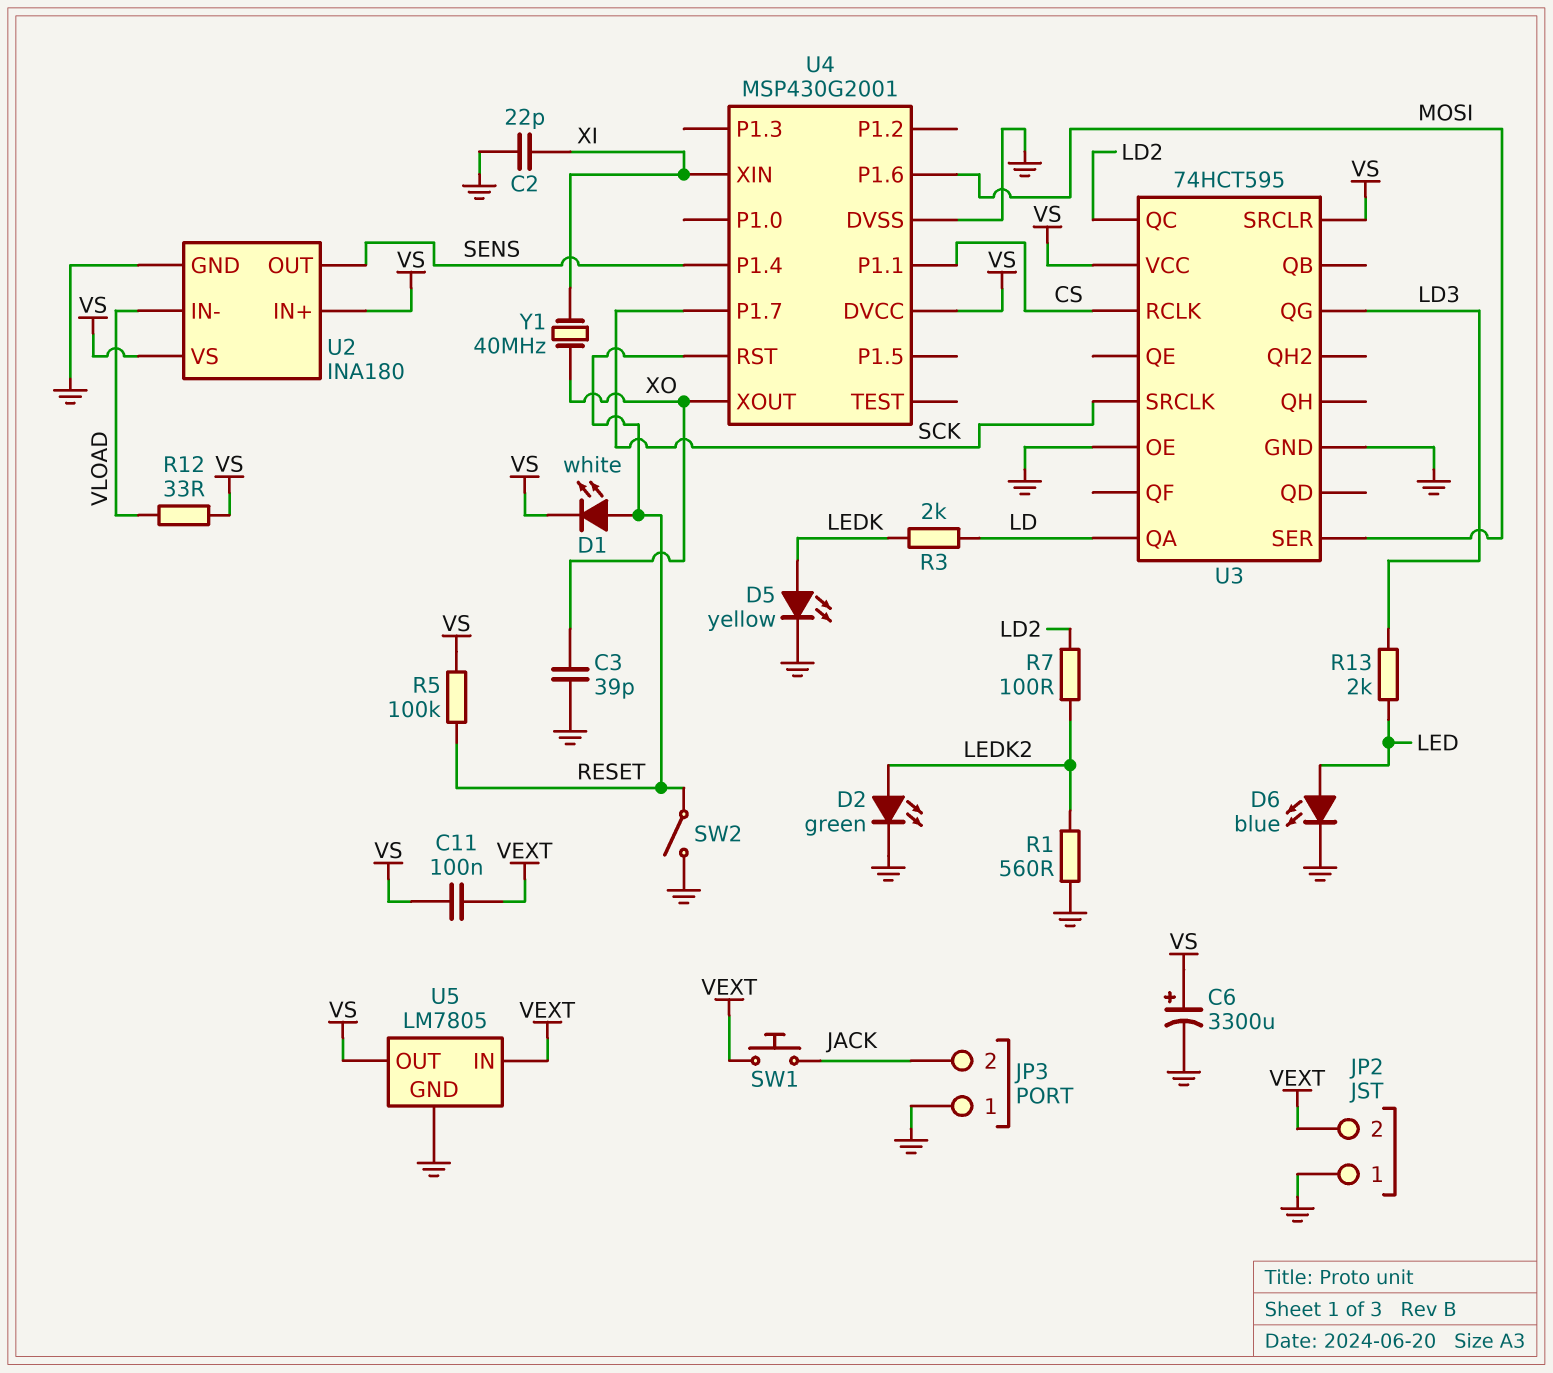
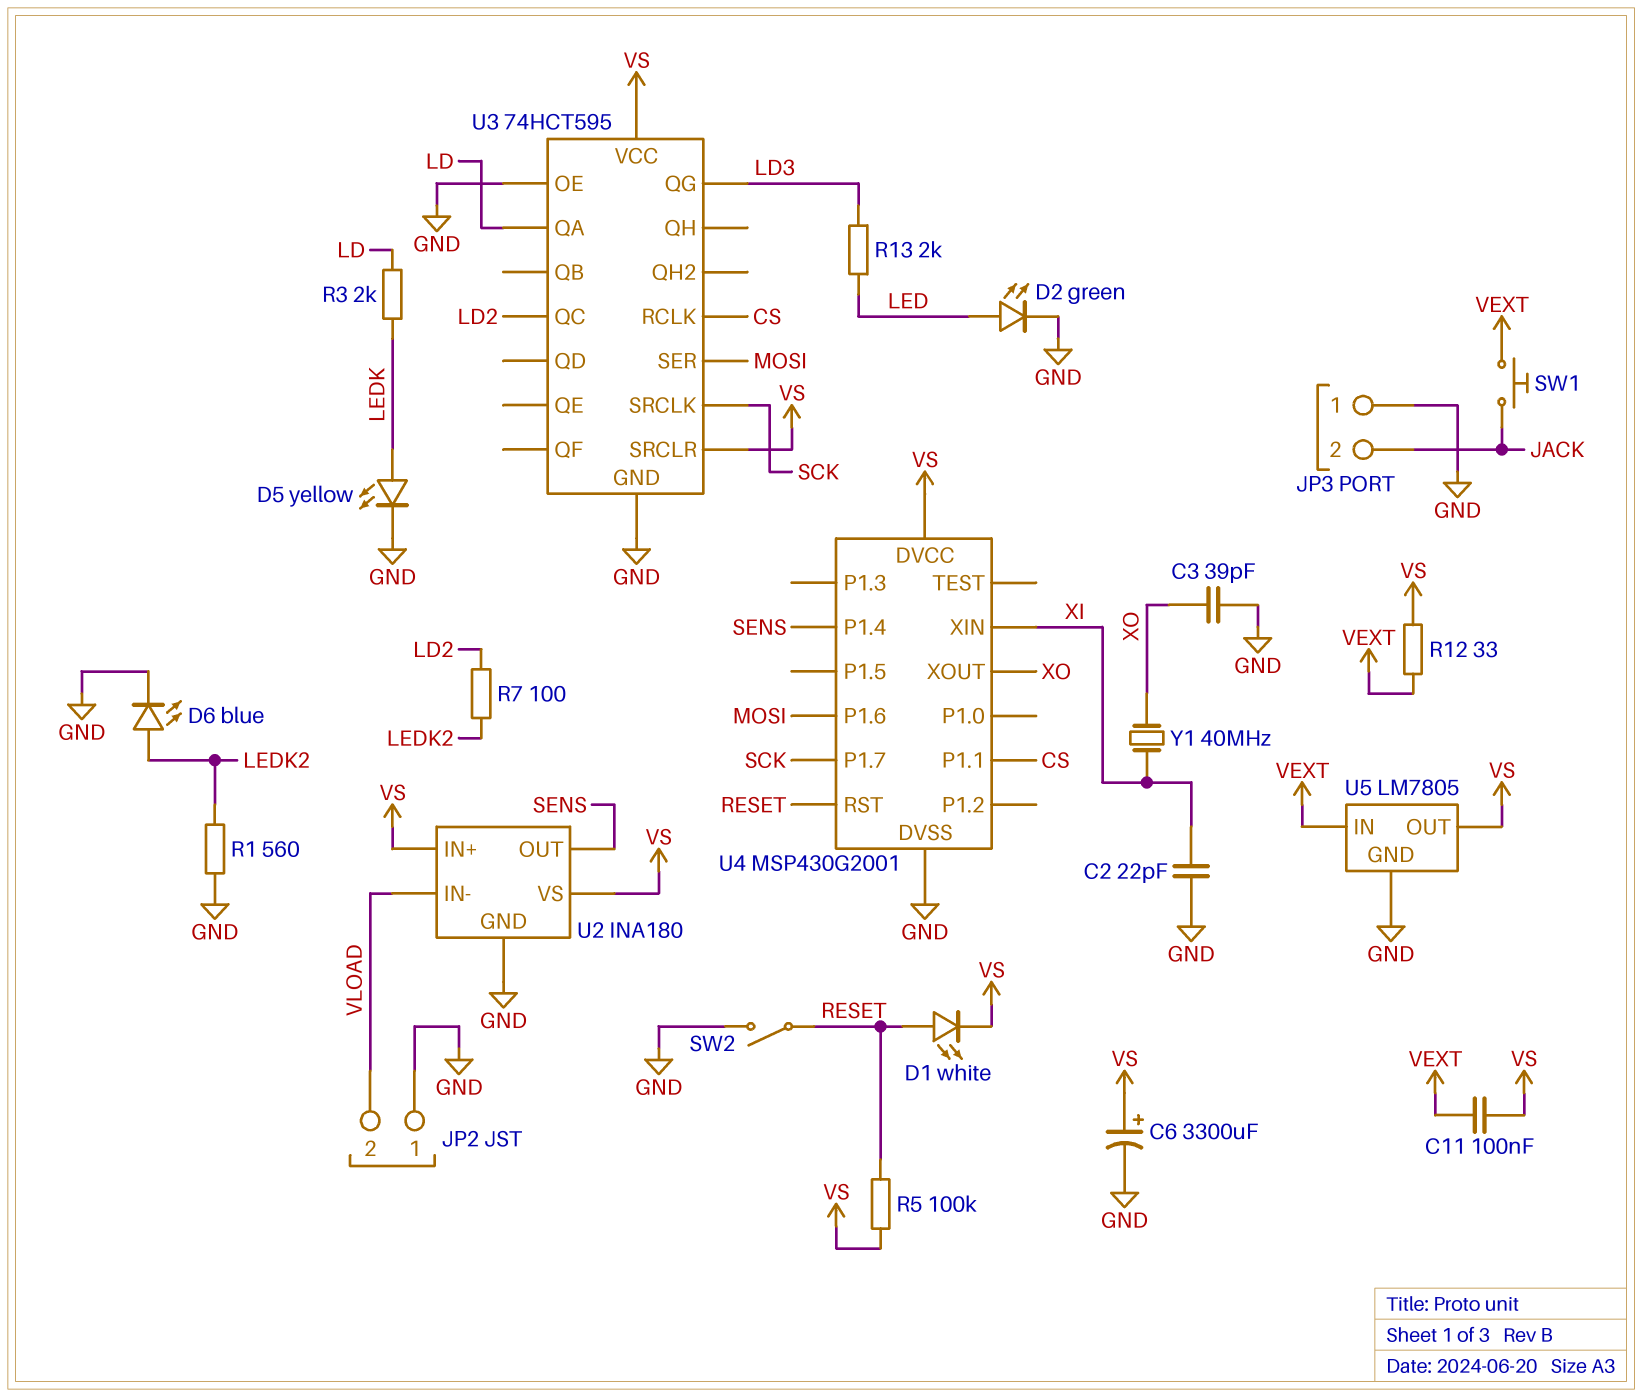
D2: LED green (A LEDK2, K GND) -> LED green (A LED, K GND)
D6: LED blue (A LED, K GND) -> LED blue (A LEDK2, K GND)
JP2 pin 2: VEXT -> VLOAD
R12: 33 (VLOAD, VS) -> 33 (VEXT, VS)

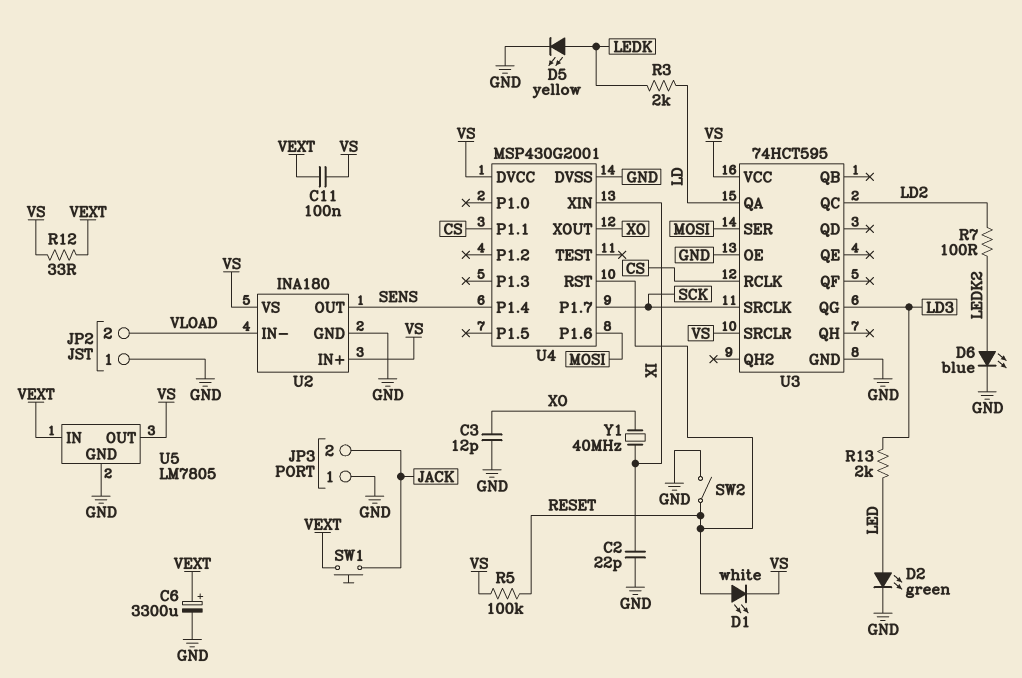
C3: 39pF (GND, XO) -> 12pF (GND, XO)
C6: 3300uF (plus VS, minus GND) -> 3300uF (plus VEXT, minus GND)
R1: 560 (GND, LEDK2) -> none

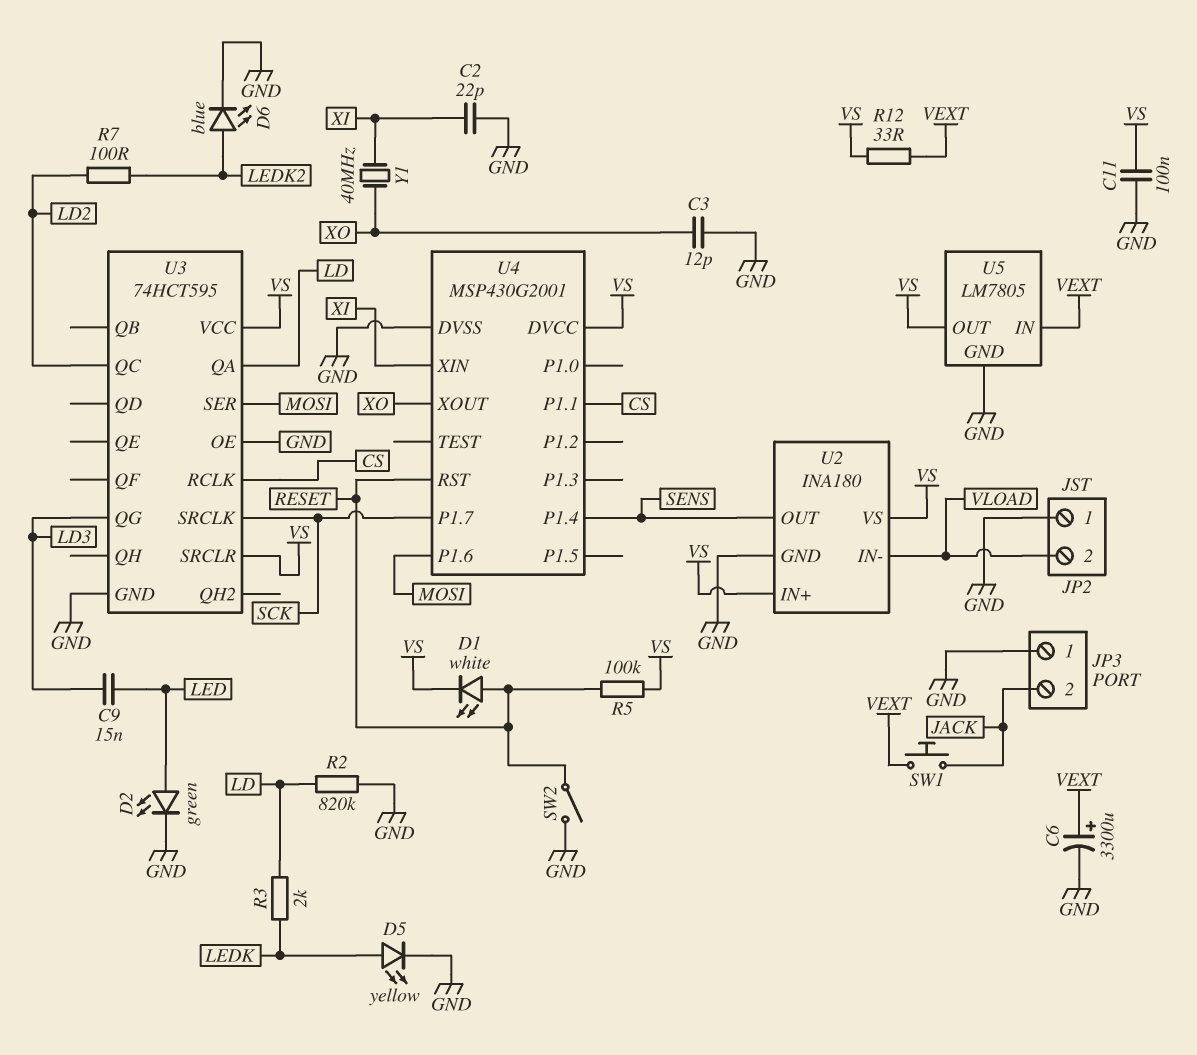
C9: none -> 15nF (LD3, LED)
C11: 100nF (VEXT, VS) -> 100nF (GND, VS)
R2: none -> 820k (GND, LD)
R13: 2k (LD3, LED) -> none

